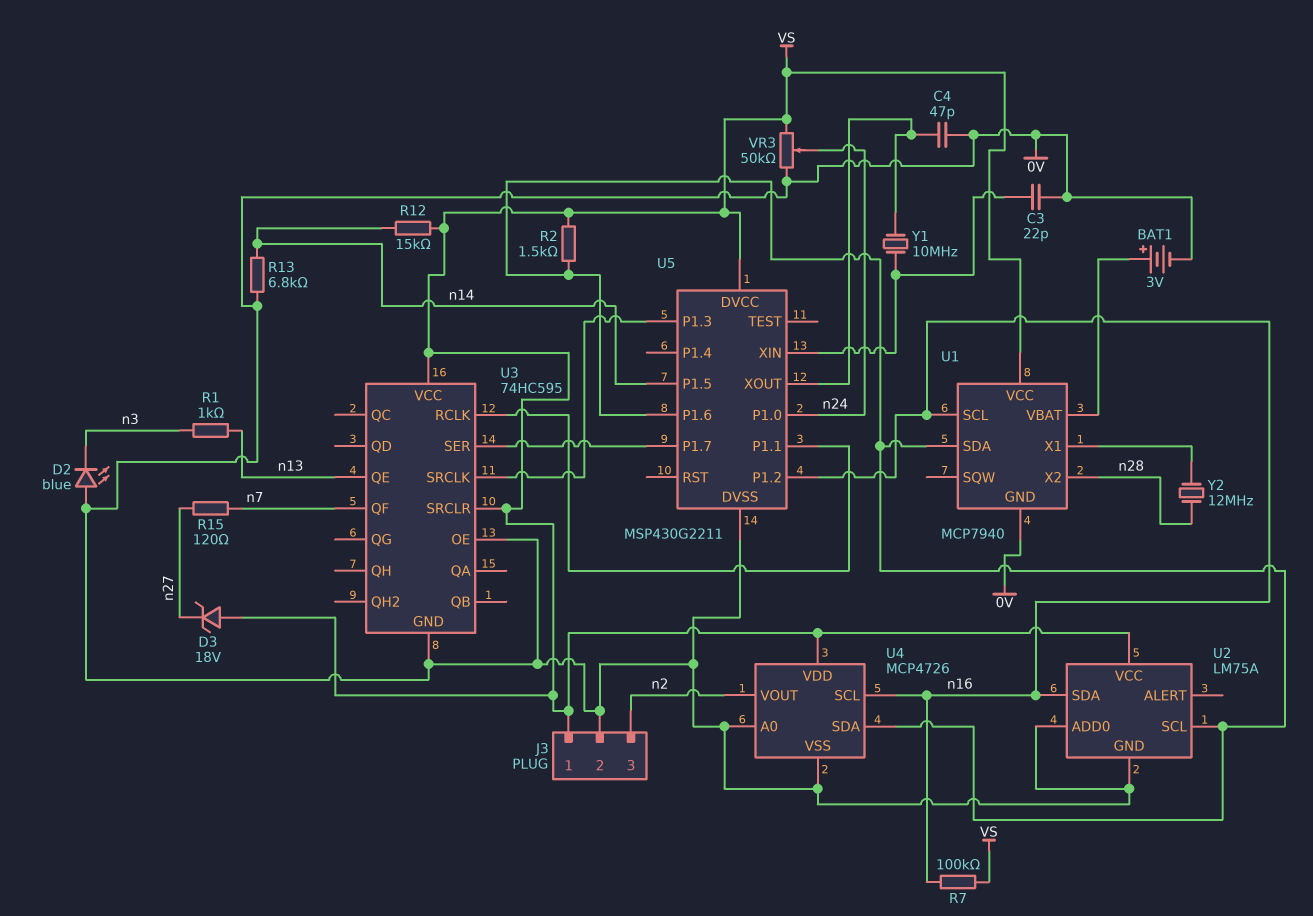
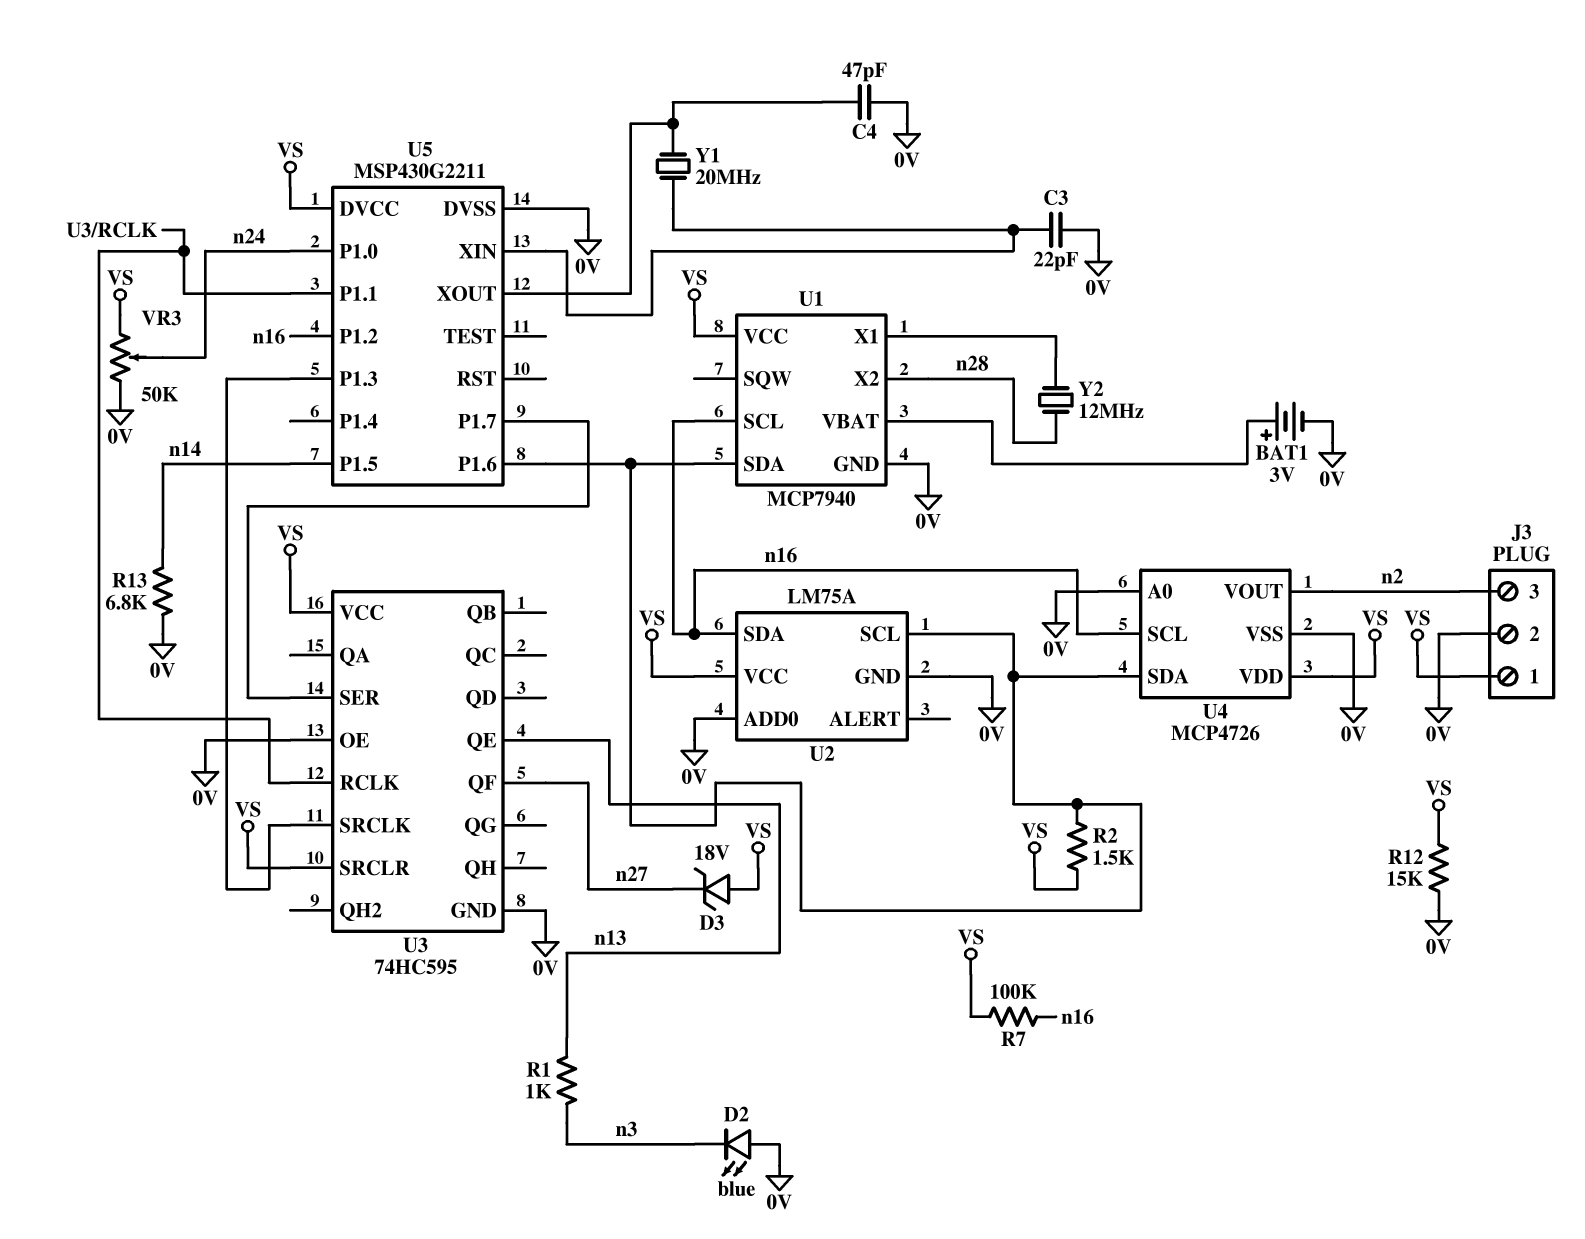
R12: 15k (VS, n14) -> 15k (0V, VS)
R15: 120 (n7, n27) -> none
U3 pin QF: n7 -> n27
Y1: 10MHz (U5/XIN, U5/XOUT) -> 20MHz (U5/XIN, U5/XOUT)

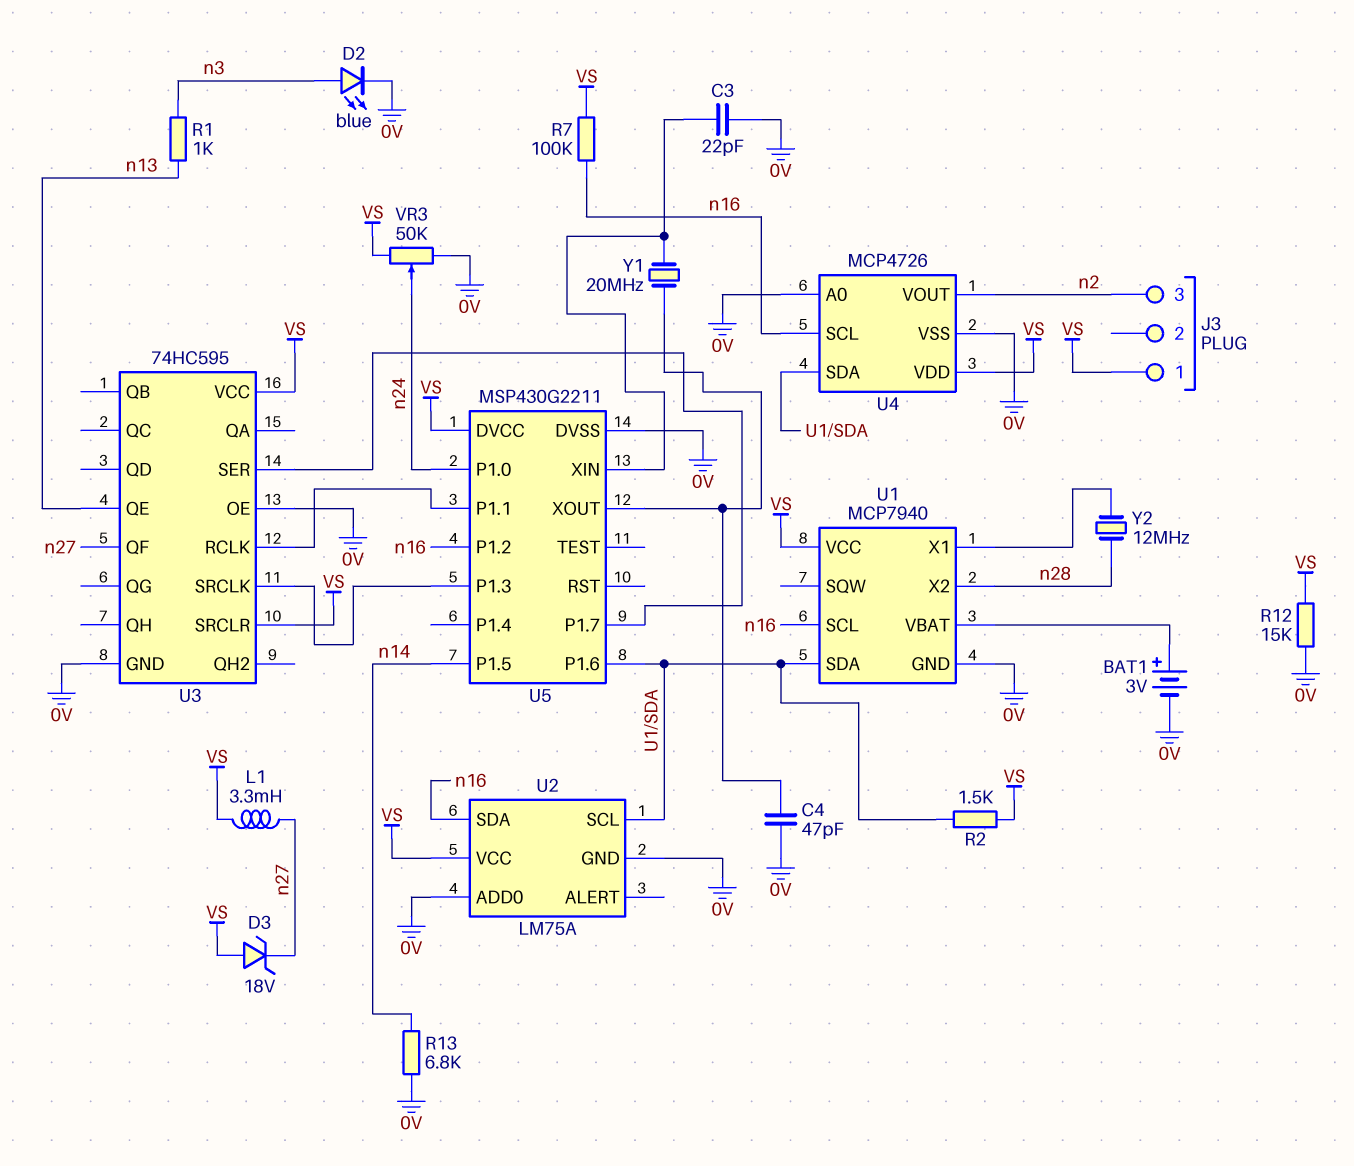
D2: LED blue (A 0V, K n3) -> LED blue (A n3, K 0V)
J3 pin 2: 0V -> none
L1: none -> 3.3mH (VS, n27)

